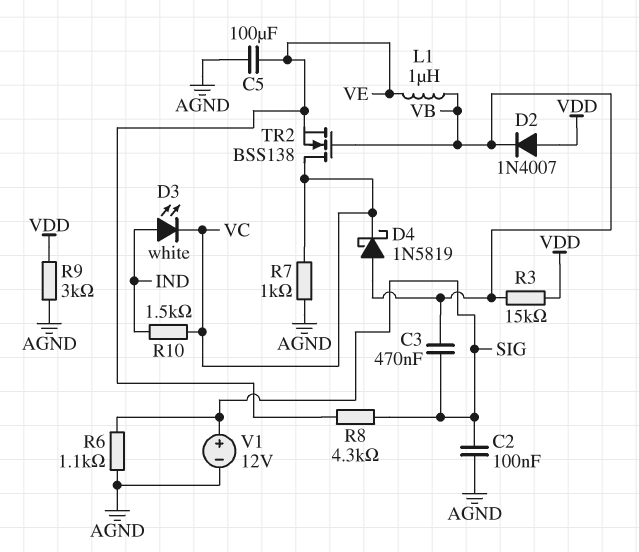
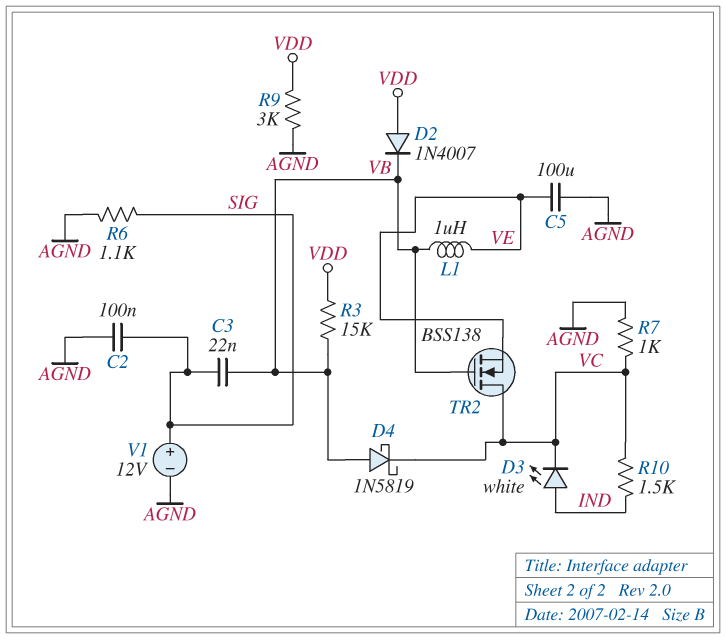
C3: 470nF (SIG, VB) -> 22nF (SIG, VB)
R8: 4.3k (SIG, VE) -> none

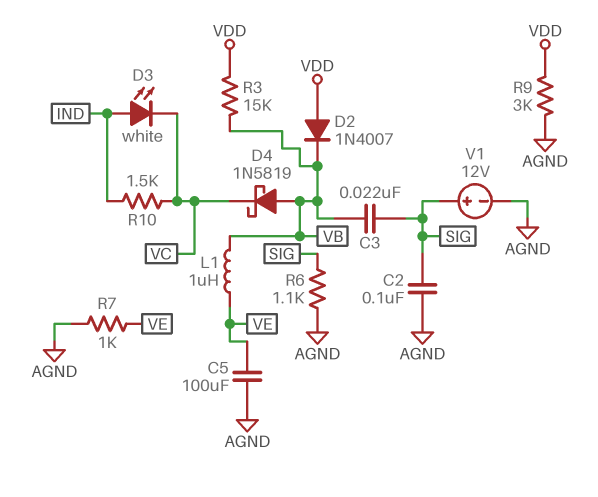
R7: 1k (AGND, VC) -> 1k (AGND, VE)
TR2: NMOS BSS138 (G VB, D VC, S VE) -> none

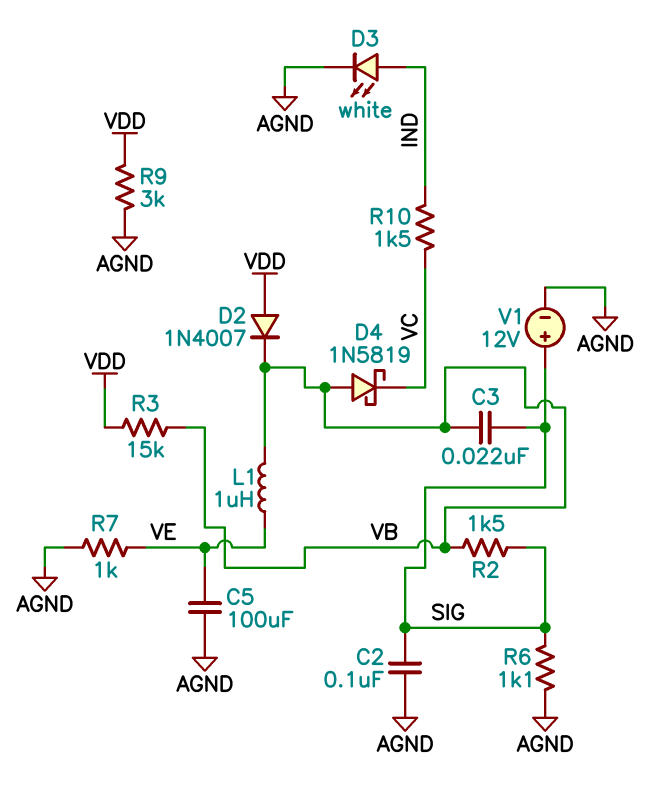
D3: LED white (A IND, K VC) -> LED white (A IND, K AGND)
R2: none -> 1.5k (SIG, VB)

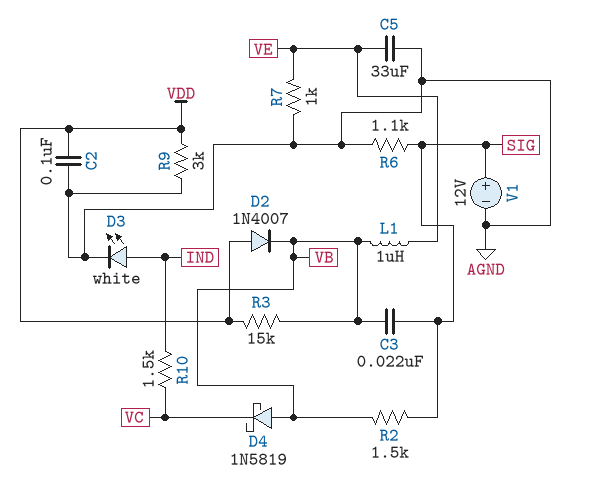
C2: 100nF (AGND, SIG) -> 100nF (AGND, VDD)
C5: 100uF (AGND, VE) -> 33uF (AGND, VE)

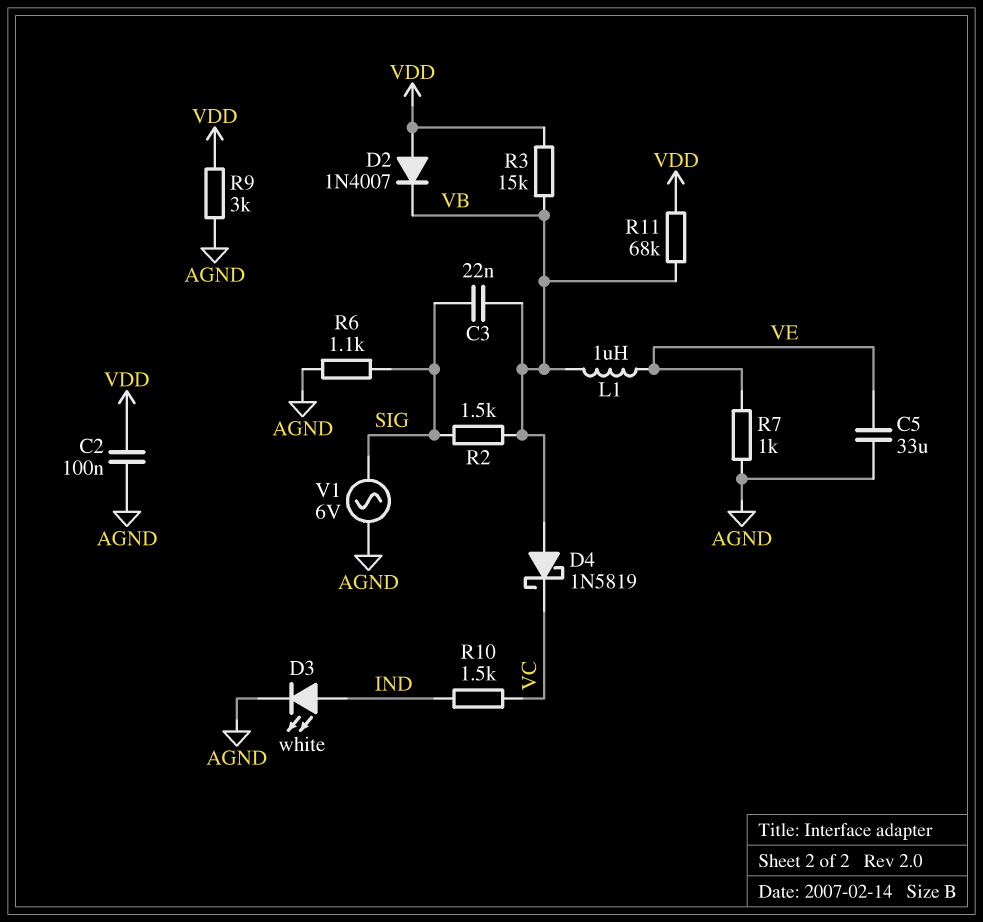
R11: none -> 68k (VB, VDD)
V1: 12V (plus SIG, minus AGND) -> AC 6V (AGND, SIG)

